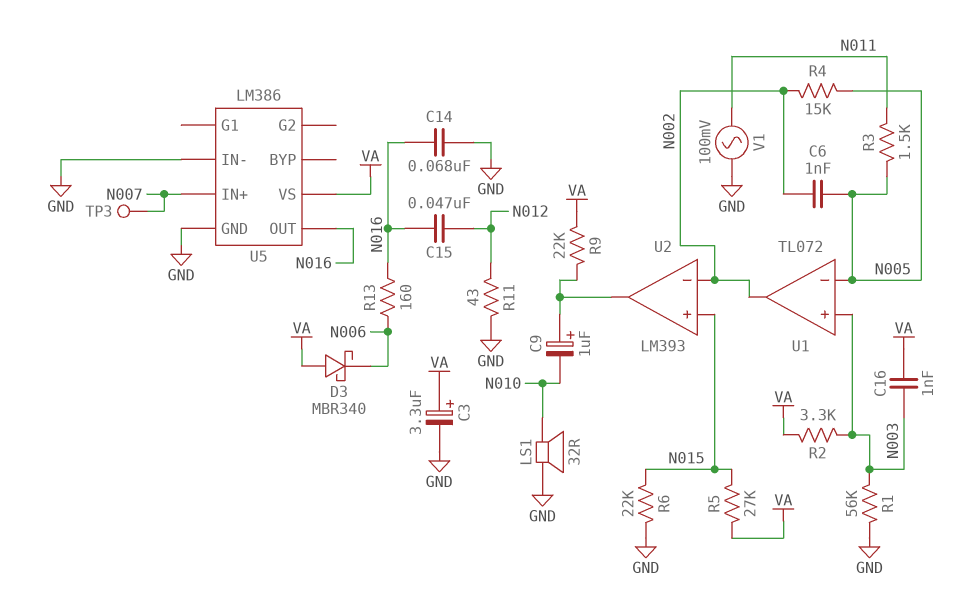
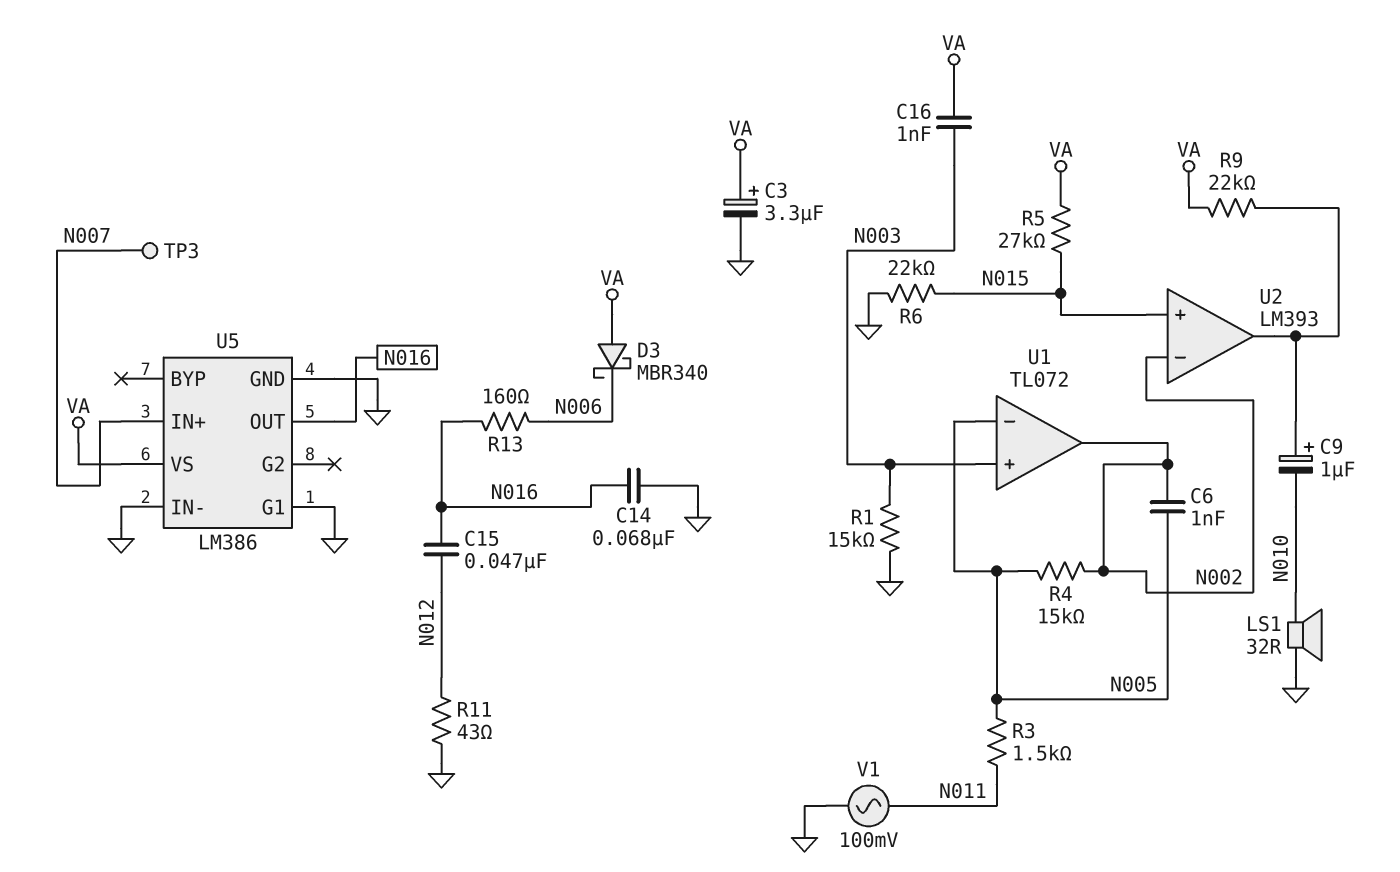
R1: 56k (GND, N003) -> 15k (GND, N003)
R2: 3.3k (N003, VA) -> none
U5 pin G1: none -> GND

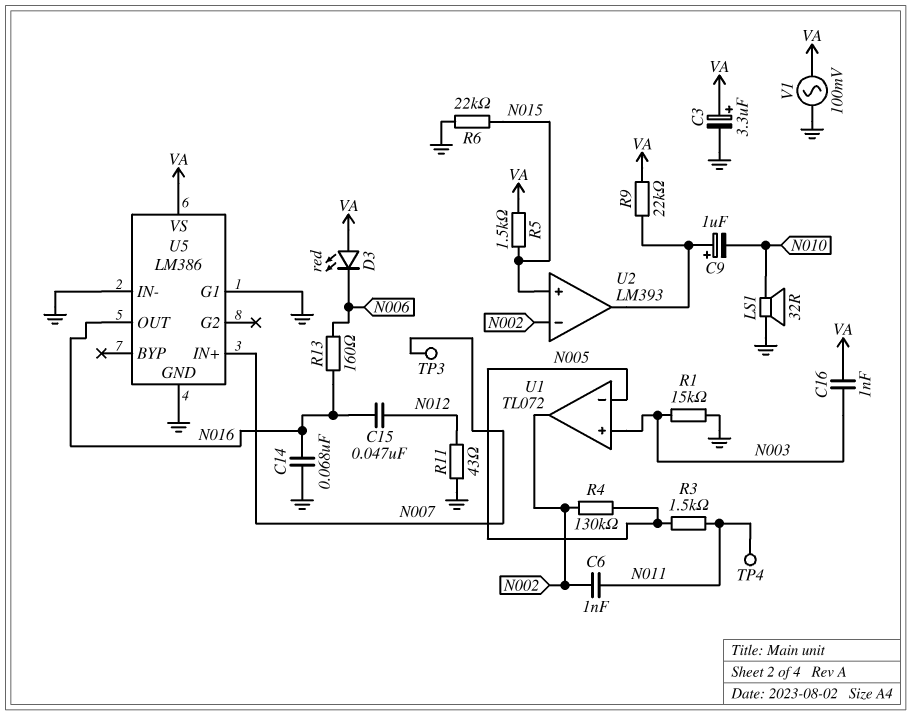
C6: 1nF (N002, N005) -> 1nF (N002, N011)
D3: schottky MBR340 (A VA, K N006) -> LED red (A VA, K N006)
R4: 15k (N002, N005) -> 130k (N002, N005)
R5: 27k (N015, VA) -> 1.5k (N015, VA)
TP4: none -> test point (N011)
V1: AC 100mV (GND, N011) -> AC 100mV (GND, VA)

